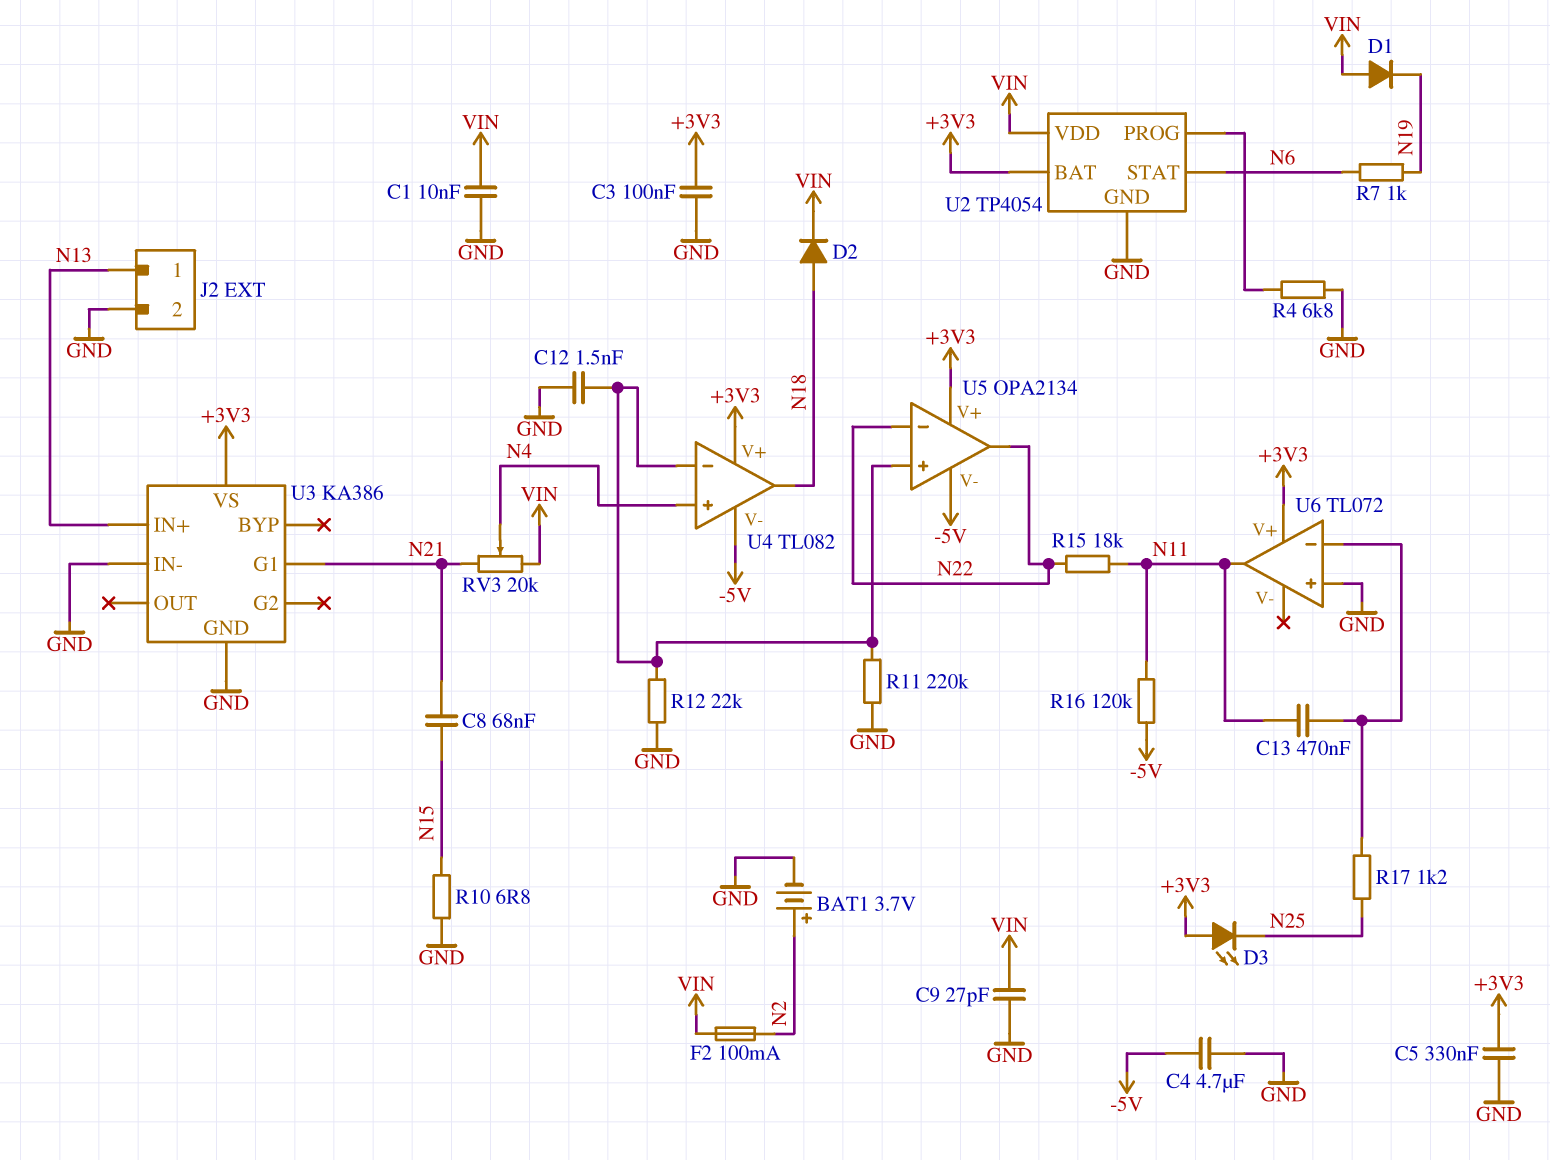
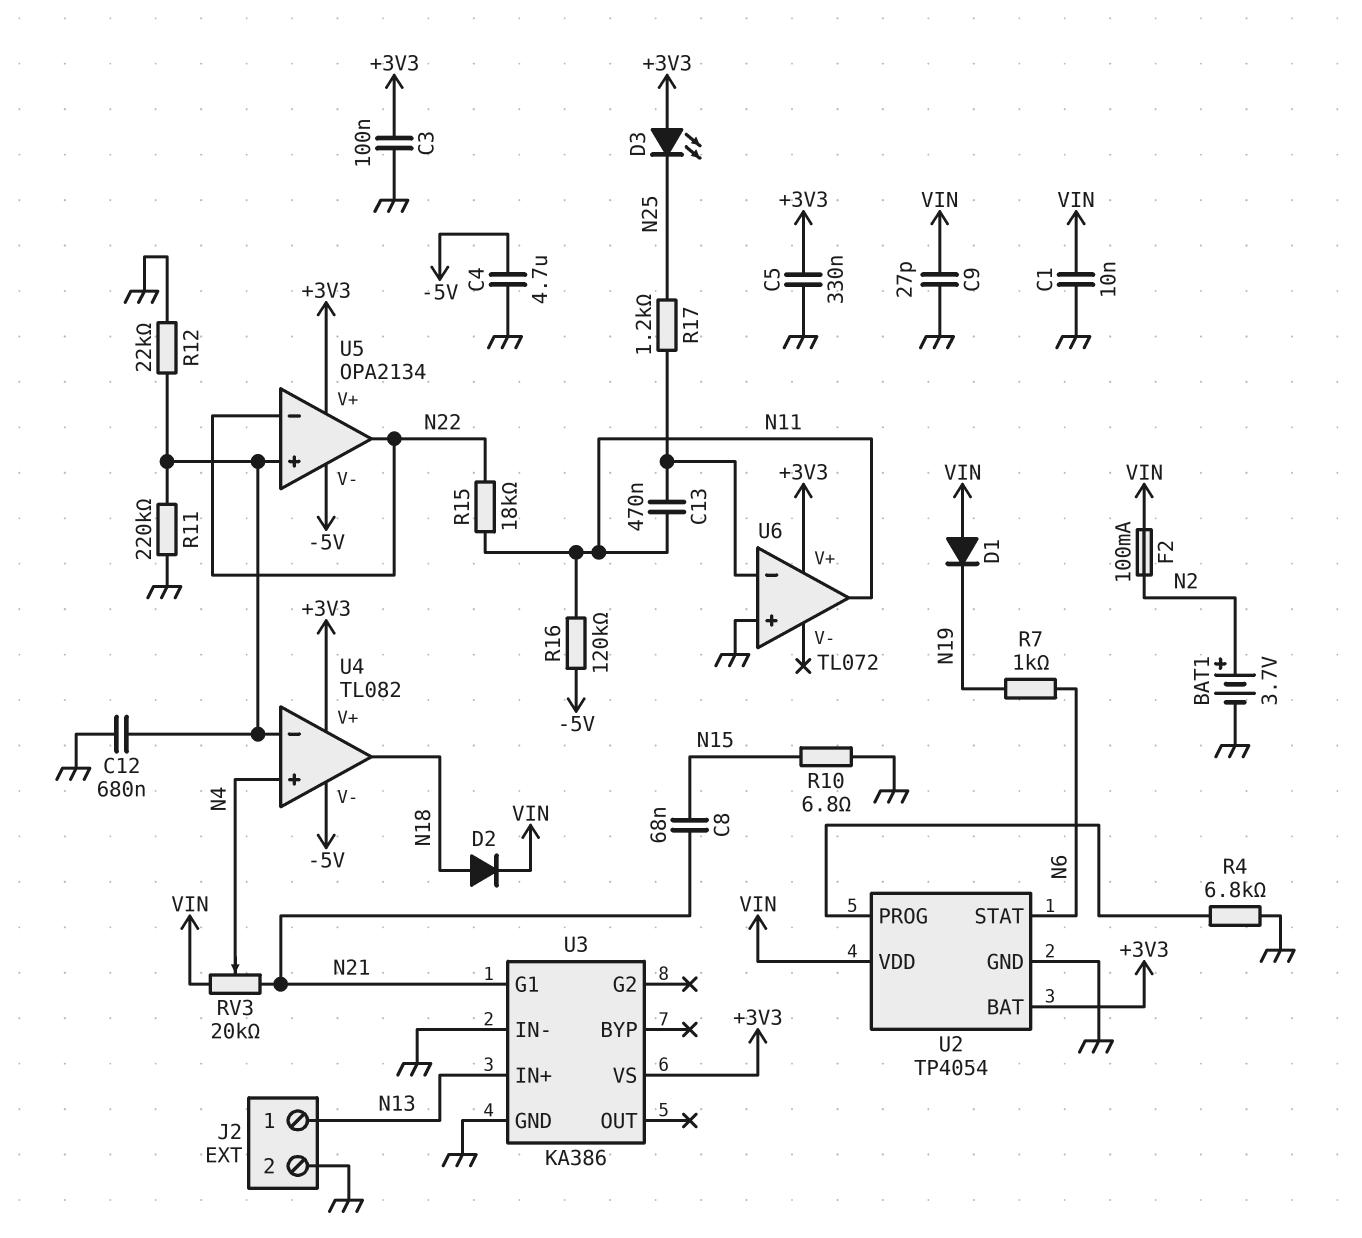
C12: 1.5nF (GND, U4/in-) -> 680nF (GND, U4/in-)

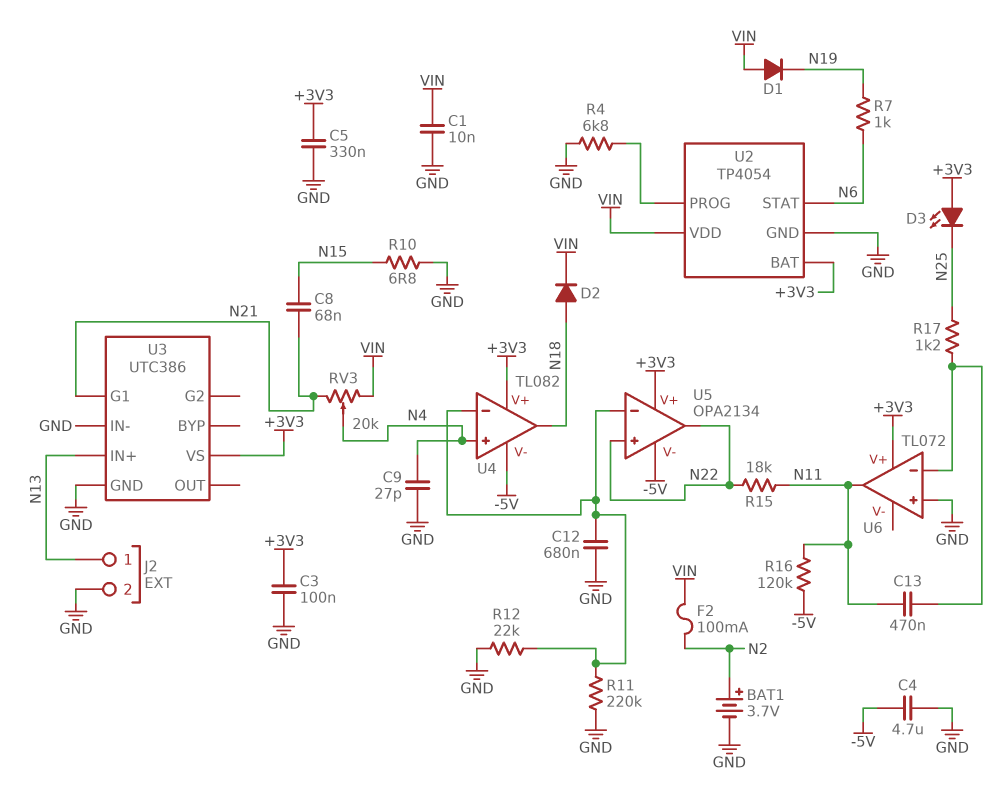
C9: 27pF (GND, VIN) -> 27pF (GND, N4)
U3: KA386 -> UTC386
U5 pin in+: U4/in- -> N22
U5 pin in-: N22 -> U4/in-

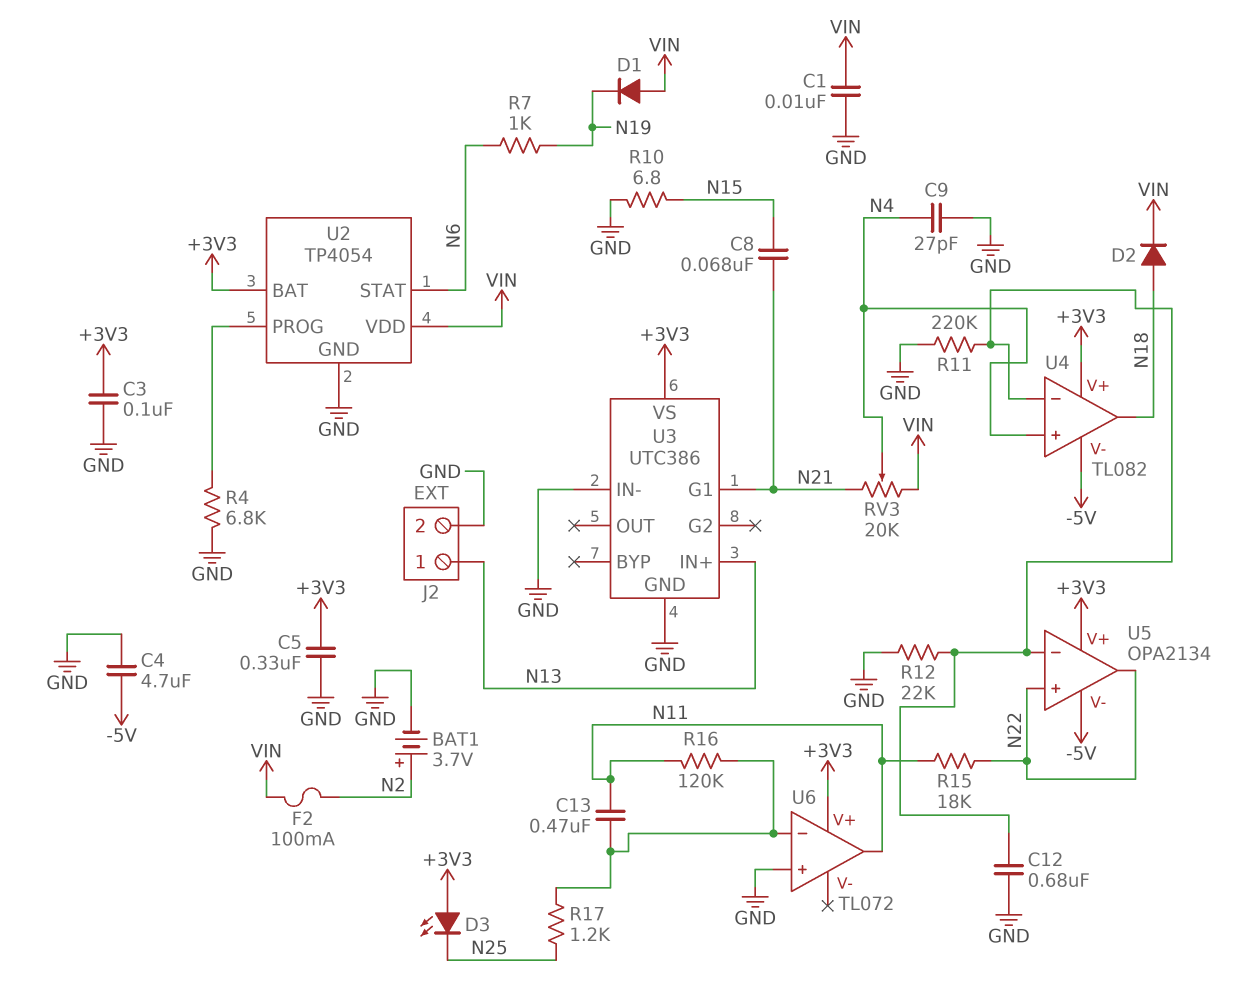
R16: 120k (-5V, N11) -> 120k (N11, U6/in-)

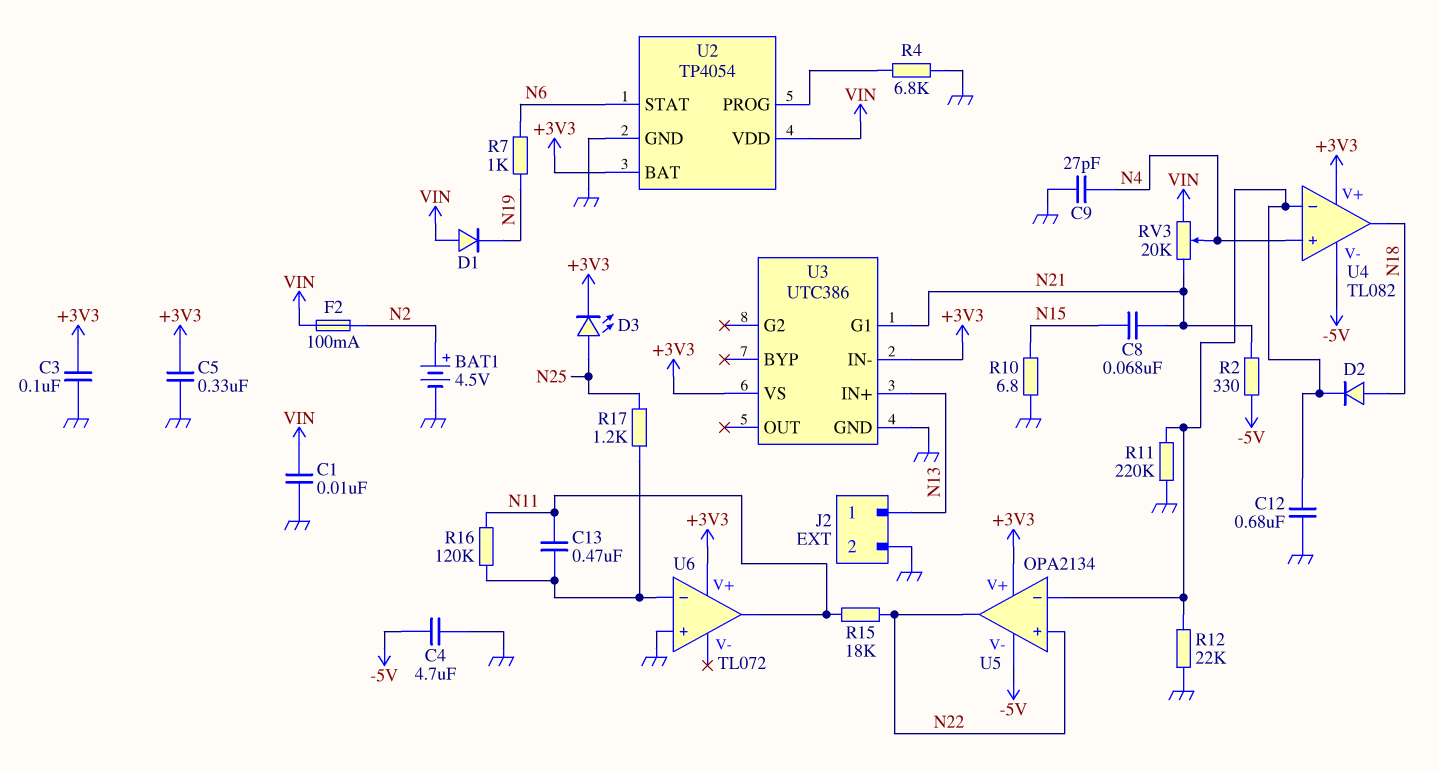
BAT1: 3.7V (plus N2, minus GND) -> 4.5V (plus N2, minus GND)
D2: diode (A N18, K VIN) -> diode (A N18, K U4/in-)
D3: LED (A +3V3, K N25) -> LED (A N25, K +3V3)
R2: none -> 330 (-5V, N21)
U3 pin IN-: GND -> +3V3

